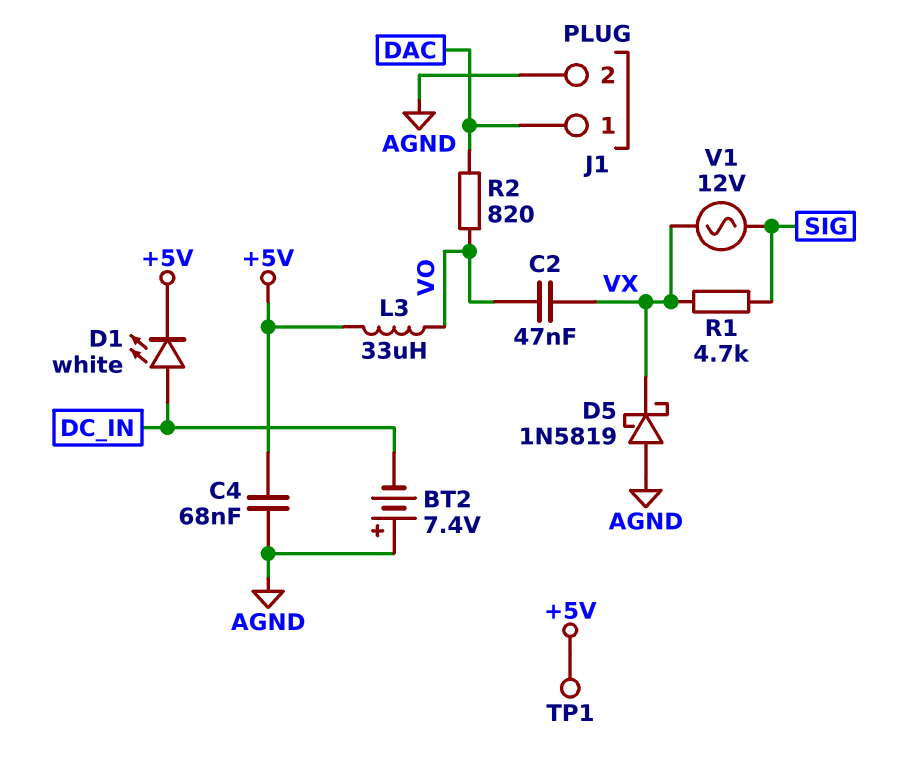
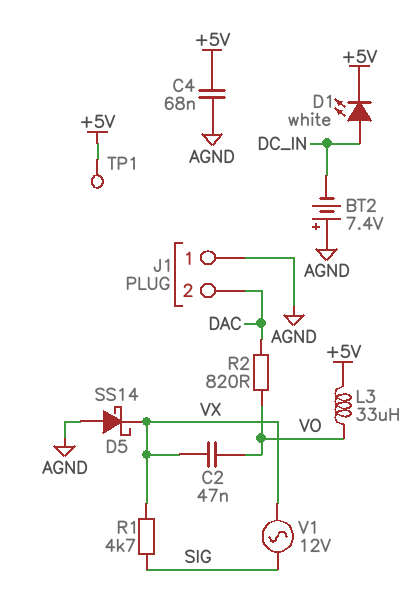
D5: schottky 1N5819 (A AGND, K VX) -> schottky SS14 (A AGND, K VX)
J1 pin 1: DAC -> AGND
J1 pin 2: AGND -> DAC

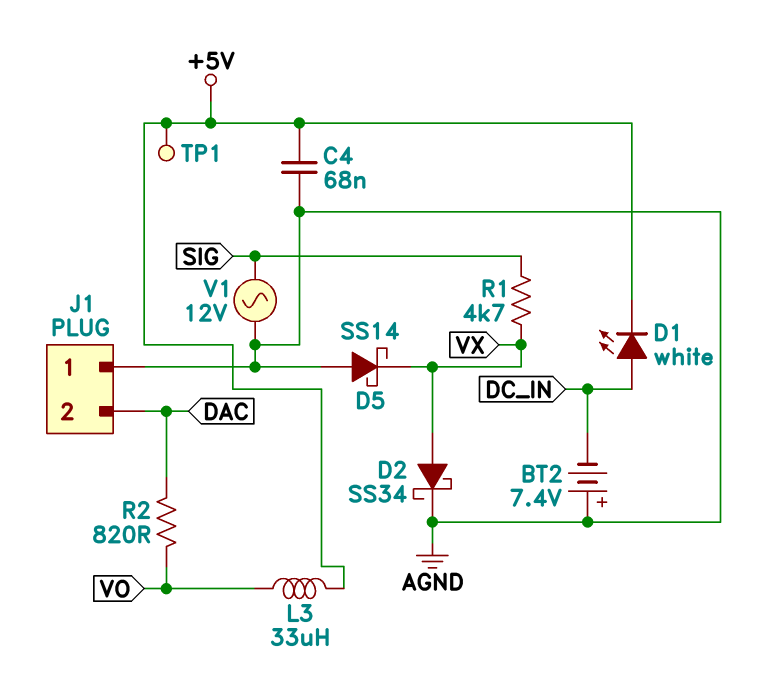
C2: 47nF (VO, VX) -> none
D2: none -> schottky SS34 (A VX, K AGND)
V1: AC 12V (SIG, VX) -> AC 12V (AGND, SIG)

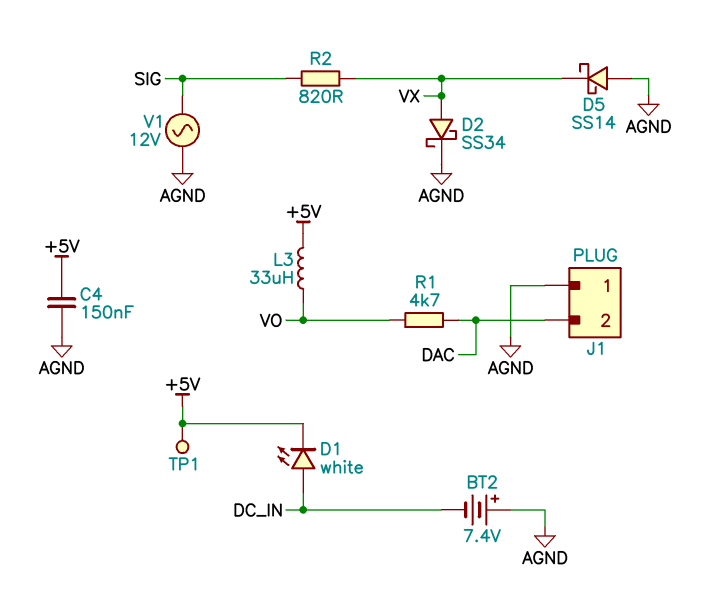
C4: 68nF (+5V, AGND) -> 150nF (+5V, AGND)
R1: 4.7k (SIG, VX) -> 4.7k (DAC, VO)
R2: 820 (DAC, VO) -> 820 (SIG, VX)

